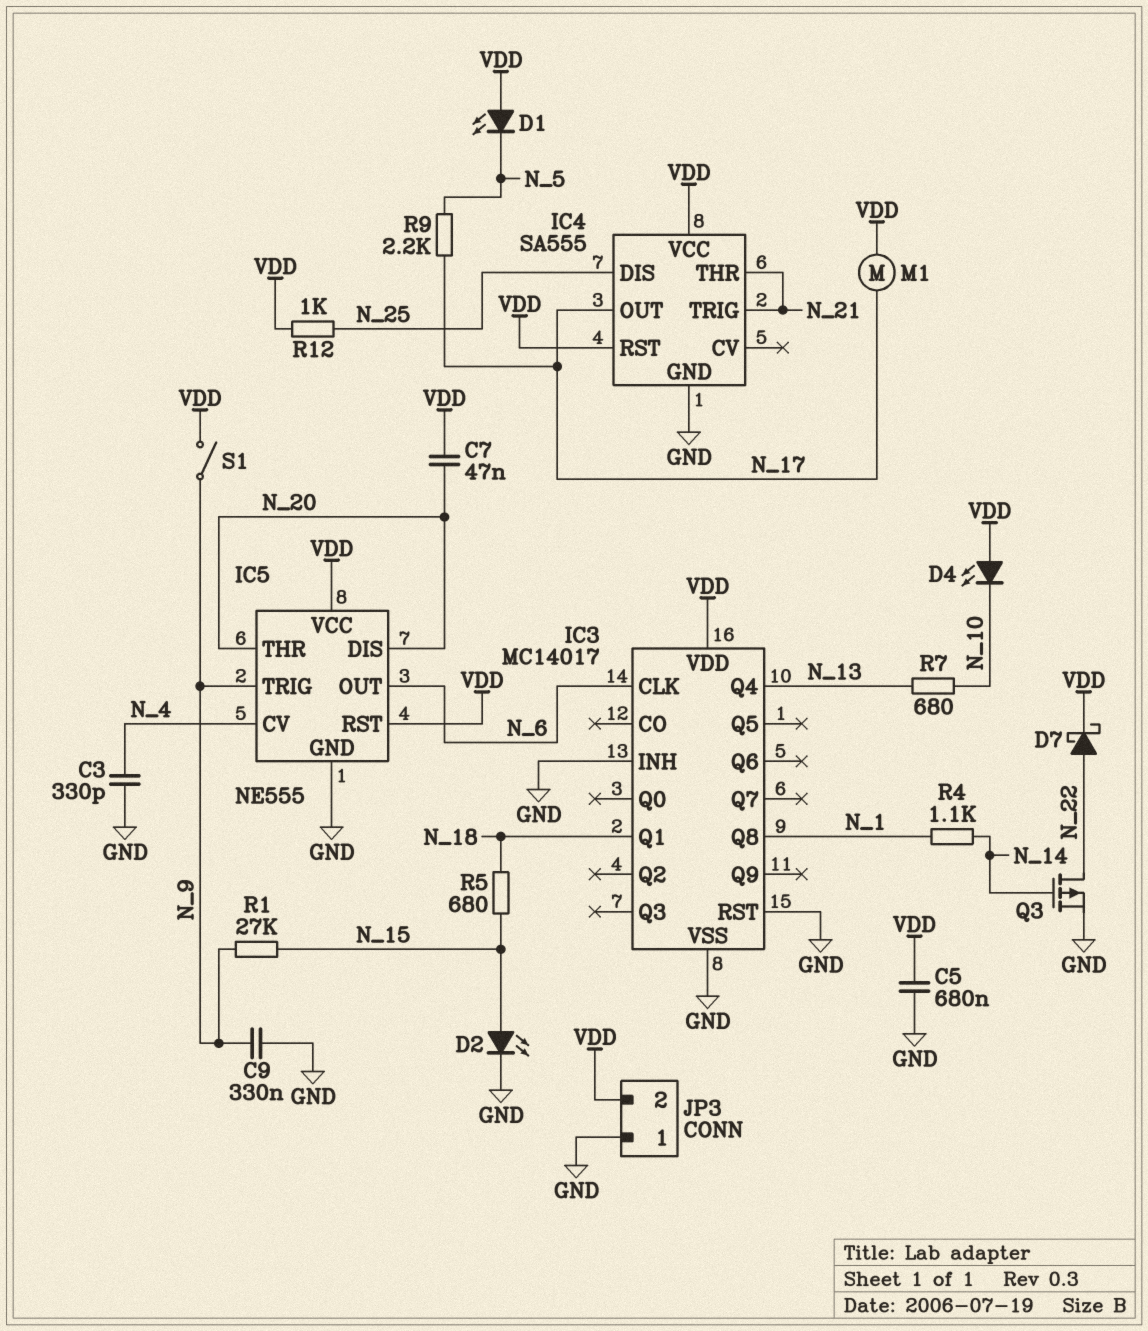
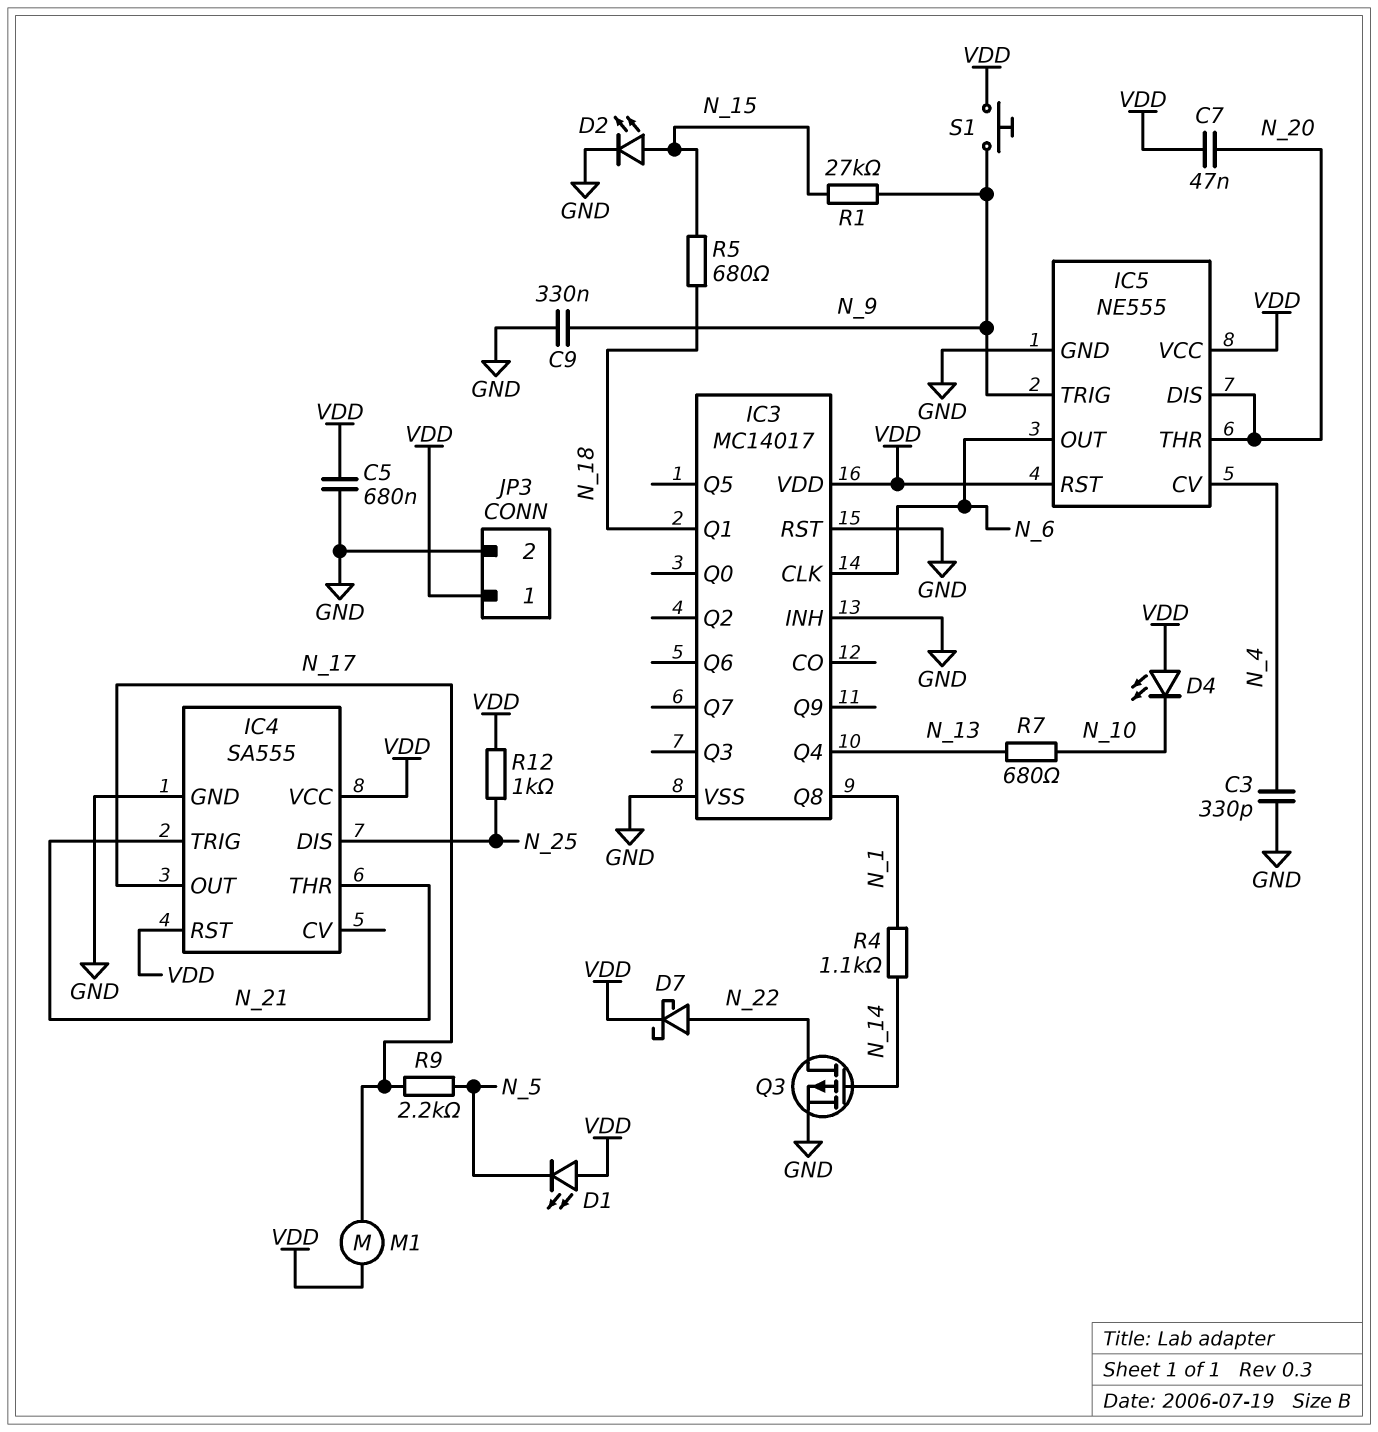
JP3 pin 1: GND -> VDD
JP3 pin 2: VDD -> GND
S1: switch (N_9, VDD) -> button (N_9, VDD)

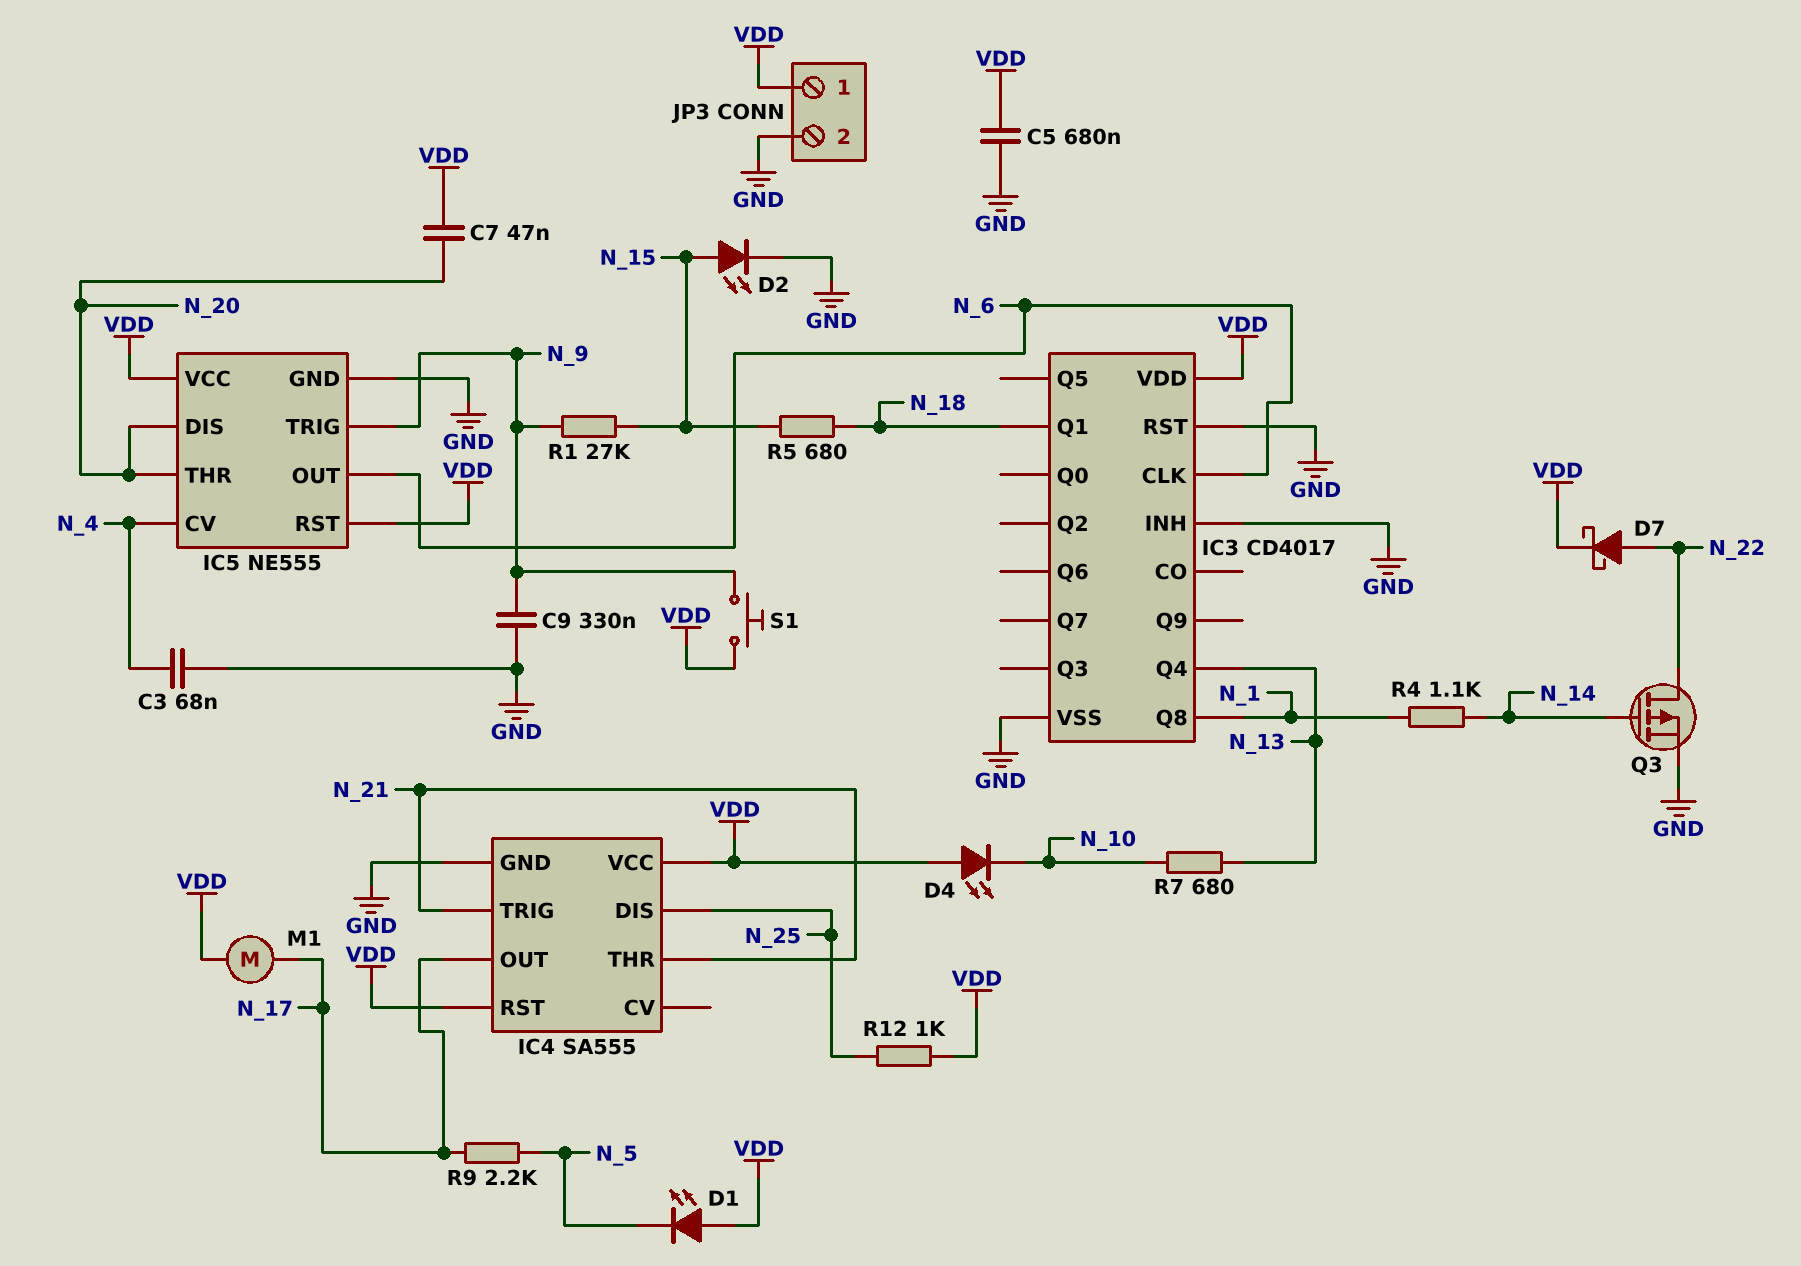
C3: 330pF (GND, N_4) -> 68nF (GND, N_4)
IC3: MC14017 -> CD4017

